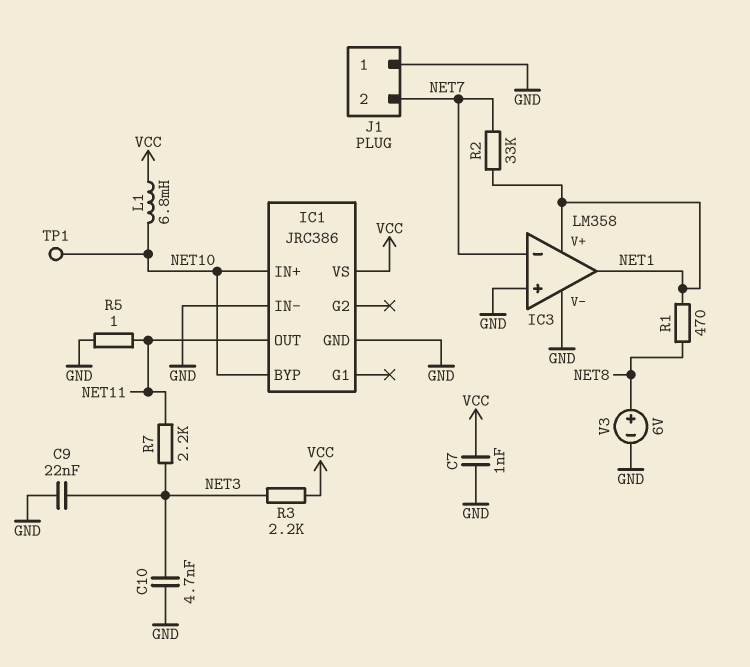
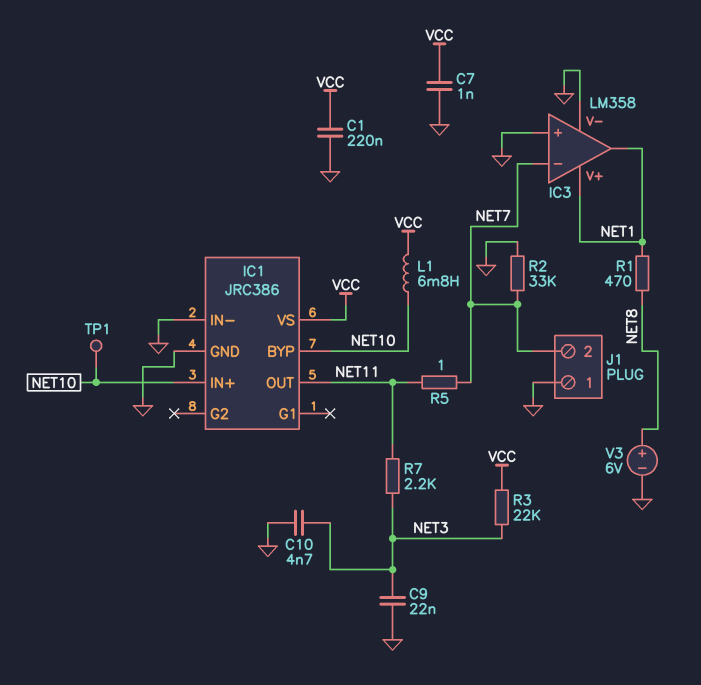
C1: none -> 220nF (GND, VCC)
R2: 33k (NET1, NET7) -> 33k (GND, NET7)
R3: 2.2k (NET3, VCC) -> 22k (NET3, VCC)
R5: 1 (GND, NET11) -> 1 (NET7, NET11)

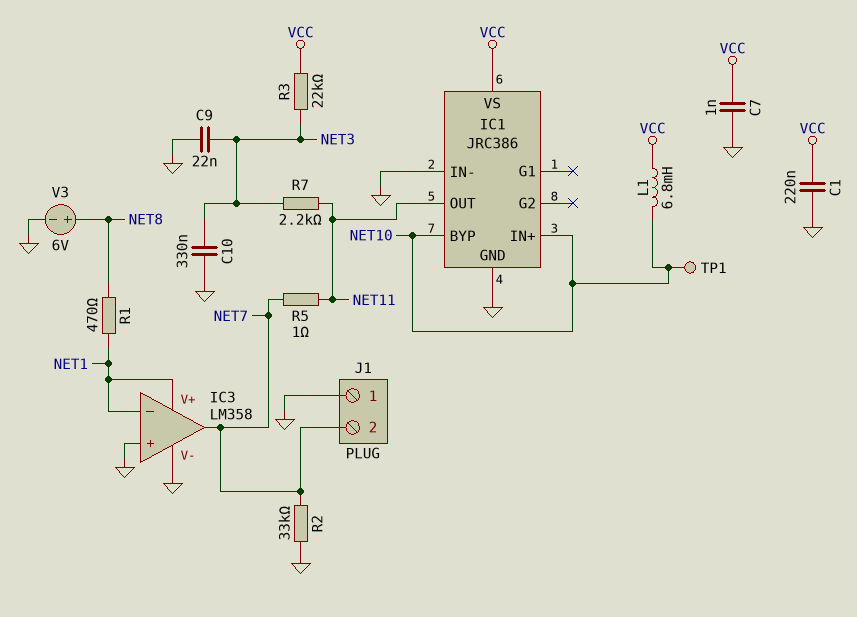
C10: 4.7nF (GND, NET3) -> 330nF (GND, NET3)
IC3 pin in-: NET7 -> NET1
IC3 pin out: NET1 -> NET7

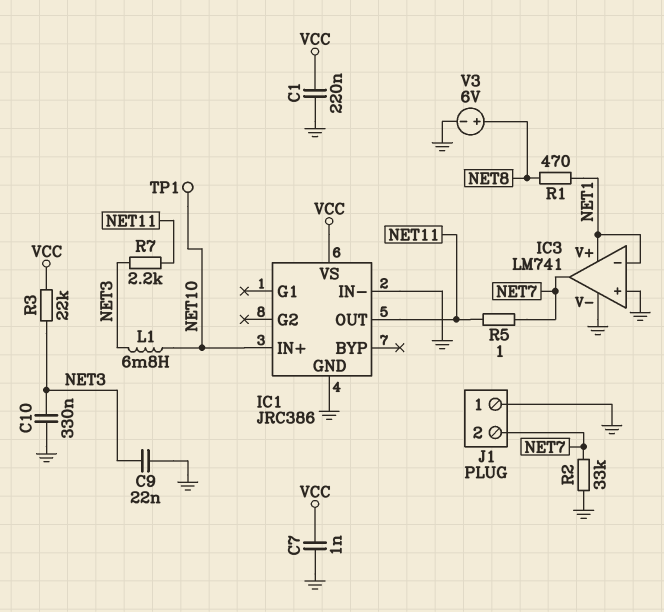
IC1 pin BYP: NET10 -> none
IC3: LM358 -> LM741
L1: 6.8mH (NET10, VCC) -> 6.8mH (NET3, NET10)

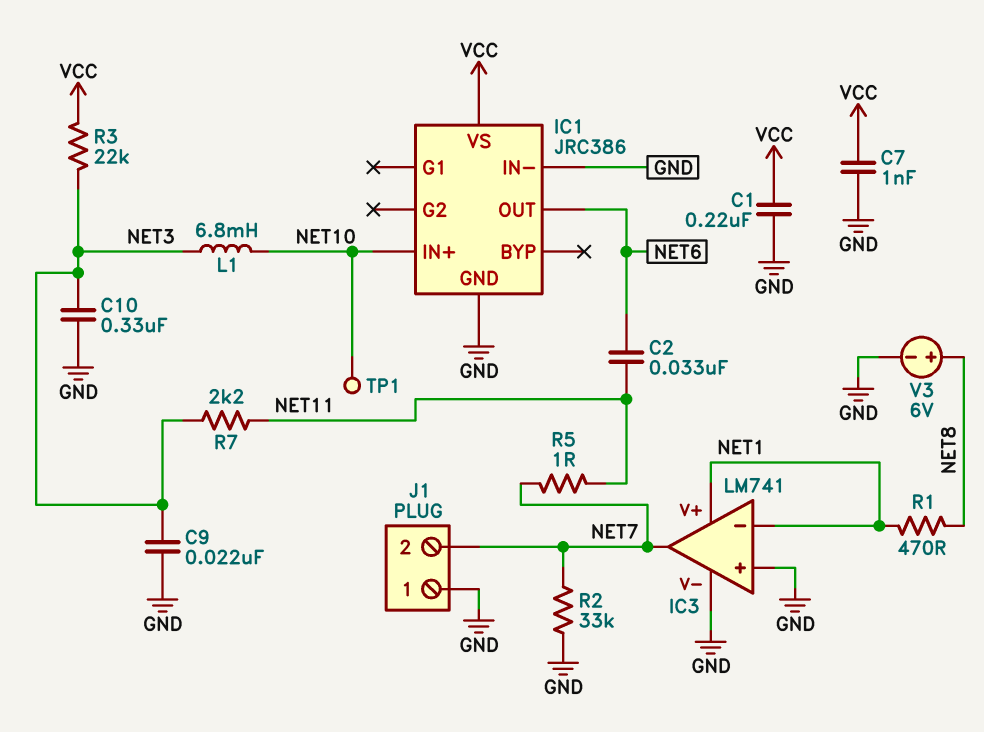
C2: none -> 33nF (NET6, NET11)
IC1 pin OUT: NET11 -> NET6

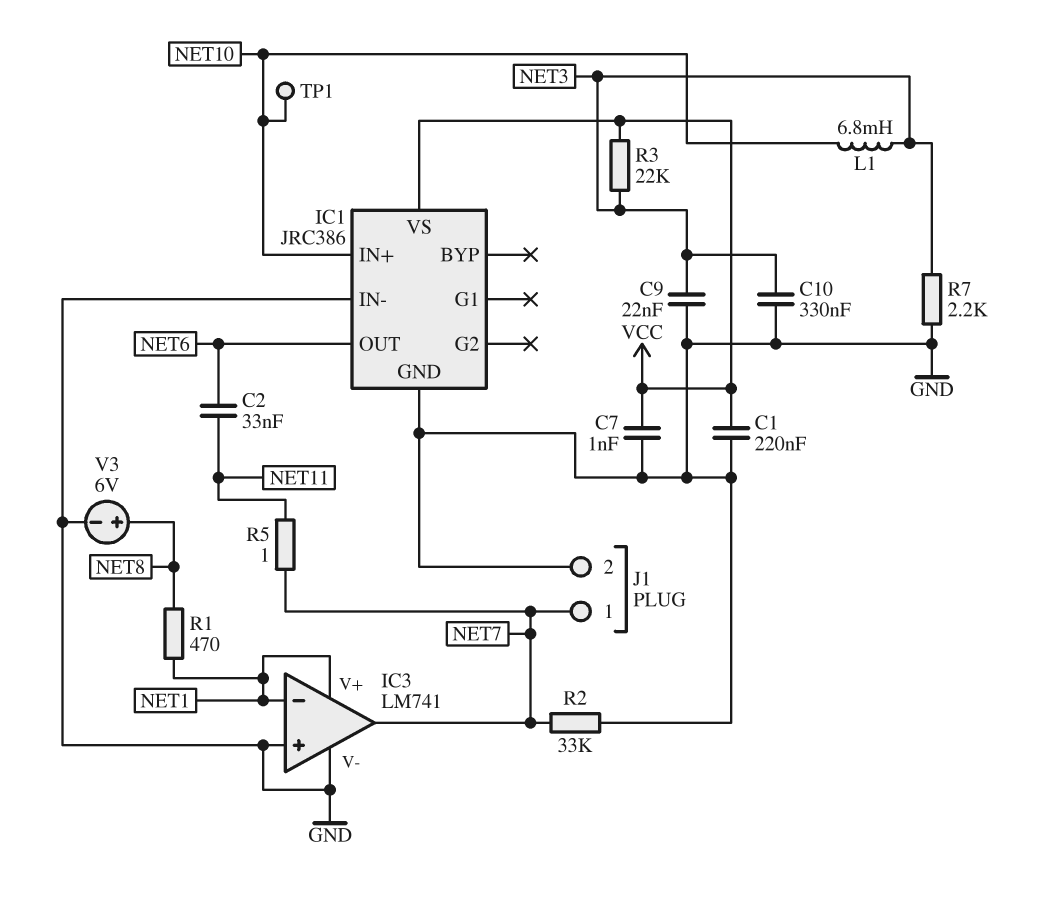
J1 pin 1: GND -> NET7
J1 pin 2: NET7 -> GND
R7: 2.2k (NET3, NET11) -> 2.2k (GND, NET3)

